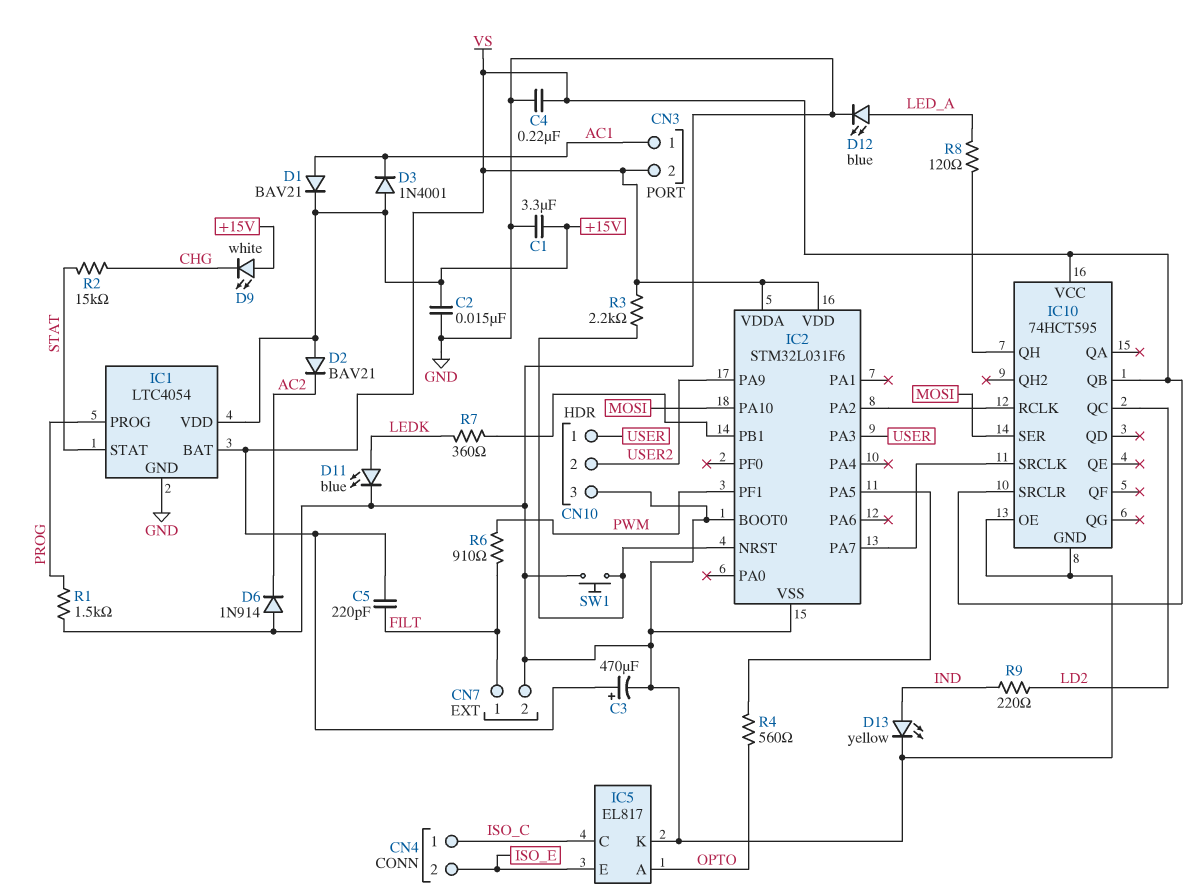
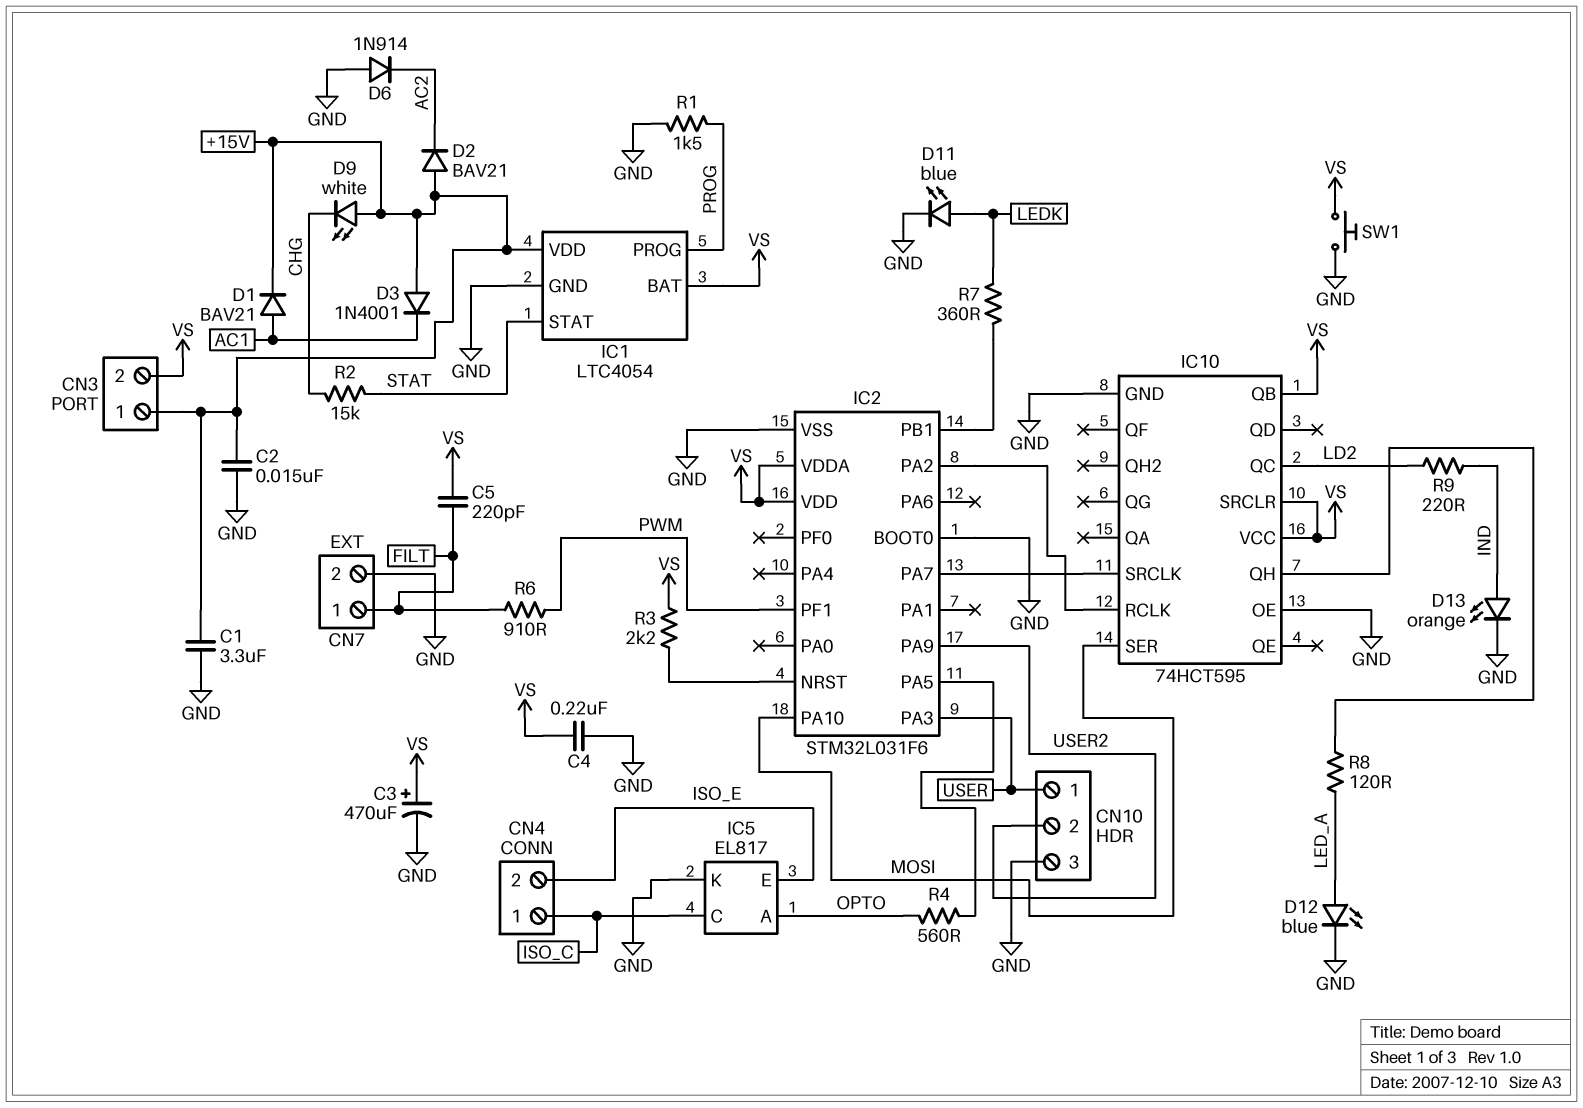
CN3 pin 1: AC1 -> +15V
D13: LED yellow (A IND, K GND) -> LED orange (A IND, K GND)
SW1: button (GND, IC2/NRST) -> button (GND, VS)

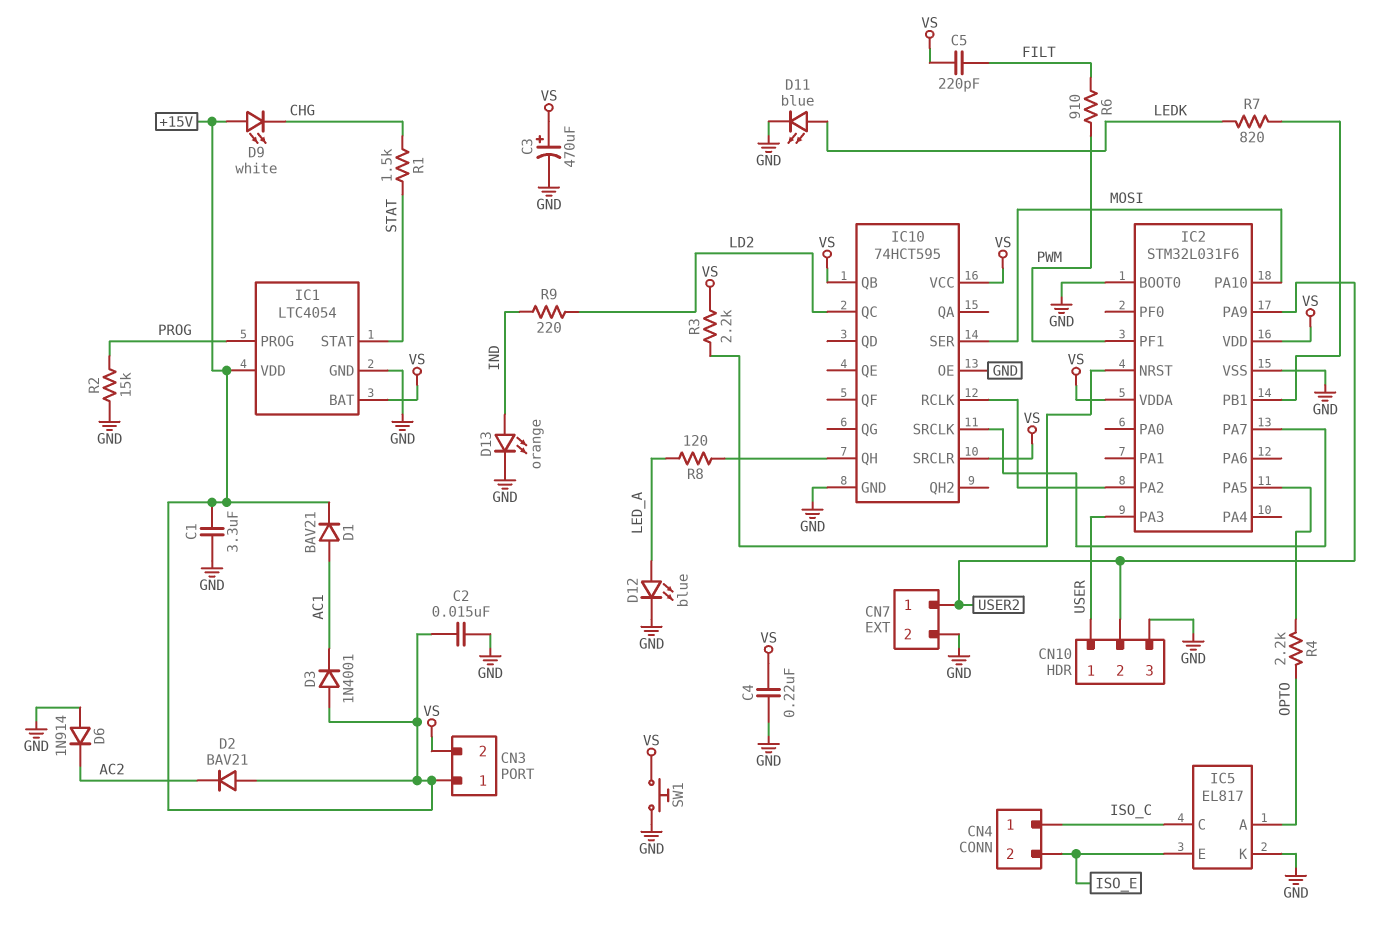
CN7 pin 1: FILT -> USER2
R1: 1.5k (GND, PROG) -> 1.5k (CHG, STAT)
R2: 15k (CHG, STAT) -> 15k (GND, PROG)
R4: 560 (IC2/PA5, OPTO) -> 2.2k (IC2/PA5, OPTO)
R7: 360 (IC2/PB1, LEDK) -> 820 (IC2/PB1, LEDK)

